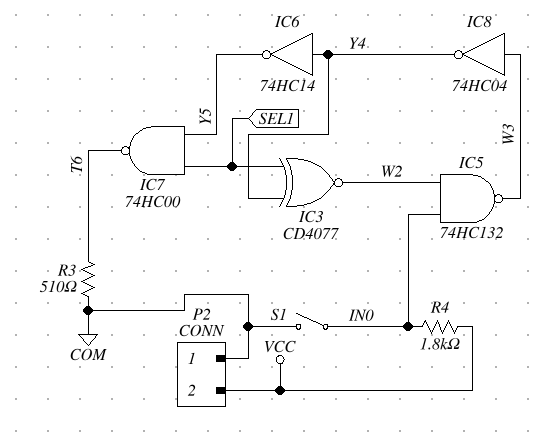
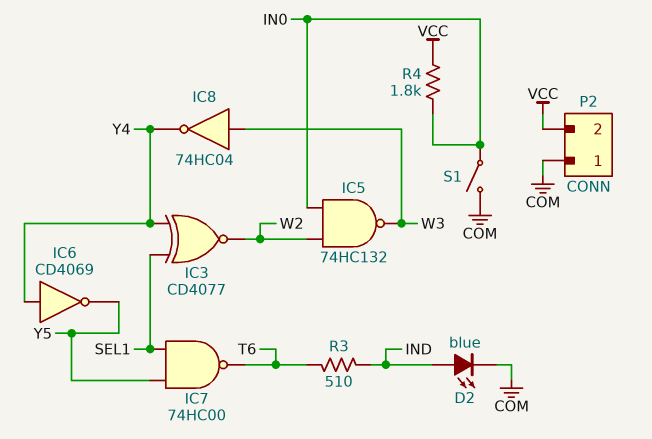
D2: none -> LED blue (A IND, K COM)
IC6: NOT 74HC14 (in Y4, out Y5) -> NOT CD4069 (in Y4, out Y5)
R3: 510 (COM, T6) -> 510 (IND, T6)

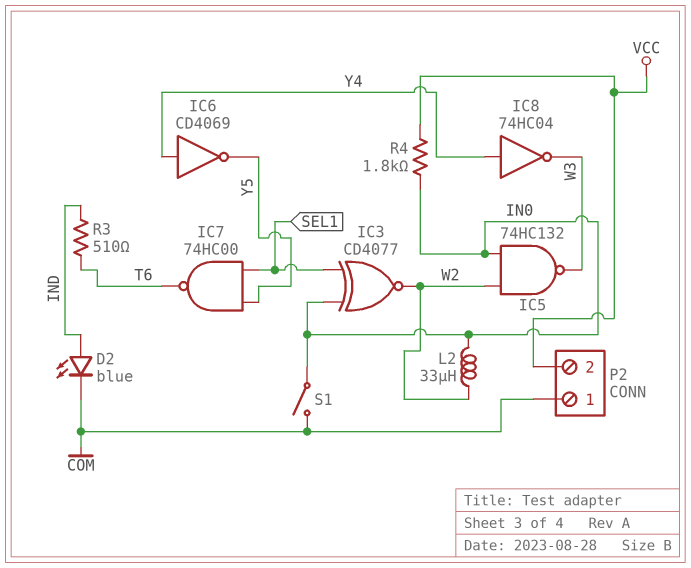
IC3: XNOR CD4077 (in SEL1, in Y4, out W2) -> XNOR CD4077 (in IN0, in SEL1, out W2)
IC8: NOT 74HC04 (in W3, out Y4) -> NOT 74HC04 (in Y4, out W3)
L2: none -> 33uH (IN0, W2)

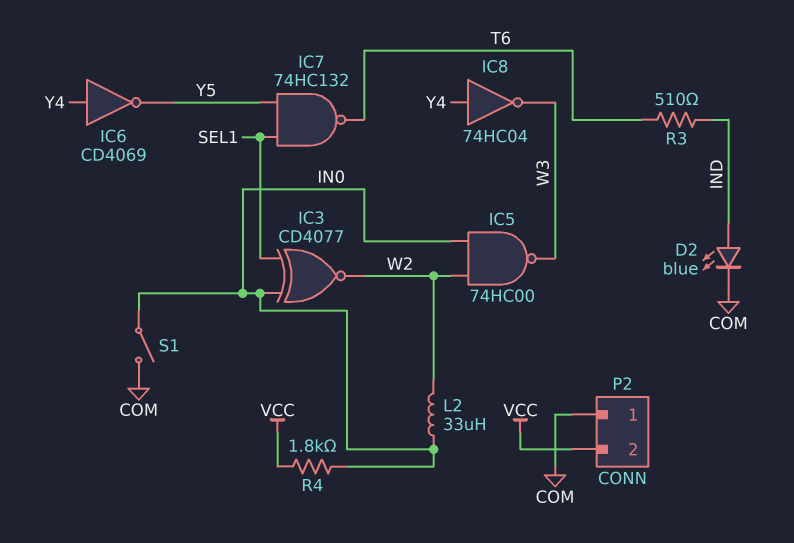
IC5: NAND 74HC132 (in IN0, in W2, out W3) -> NAND 74HC00 (in IN0, in W2, out W3)
IC7: NAND 74HC00 (in SEL1, in Y5, out T6) -> NAND 74HC132 (in SEL1, in Y5, out T6)

